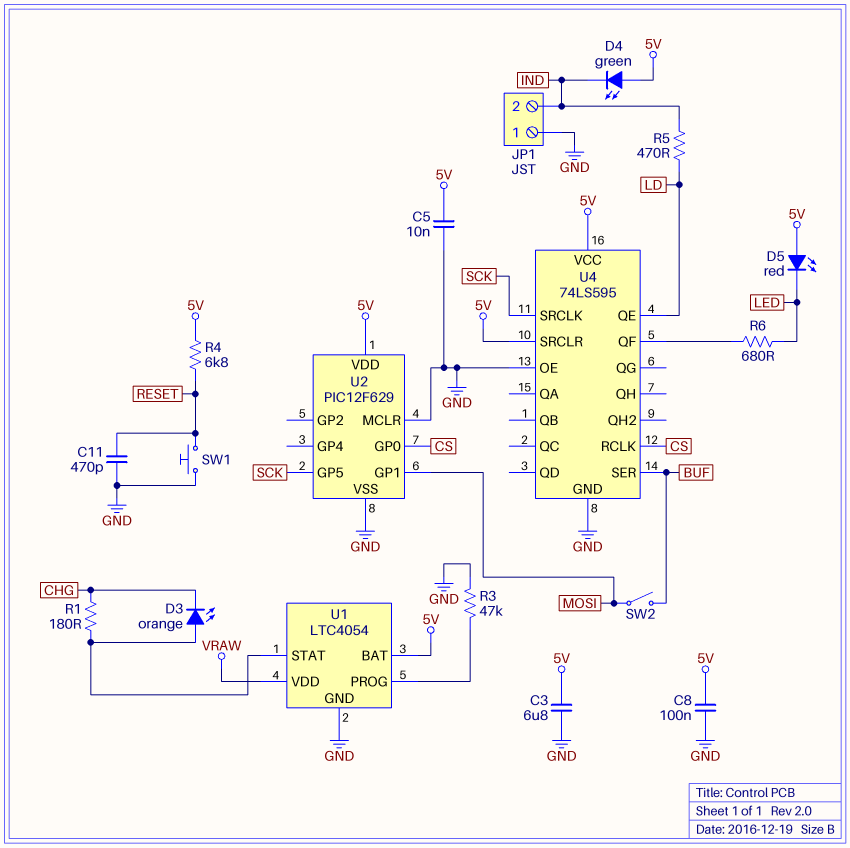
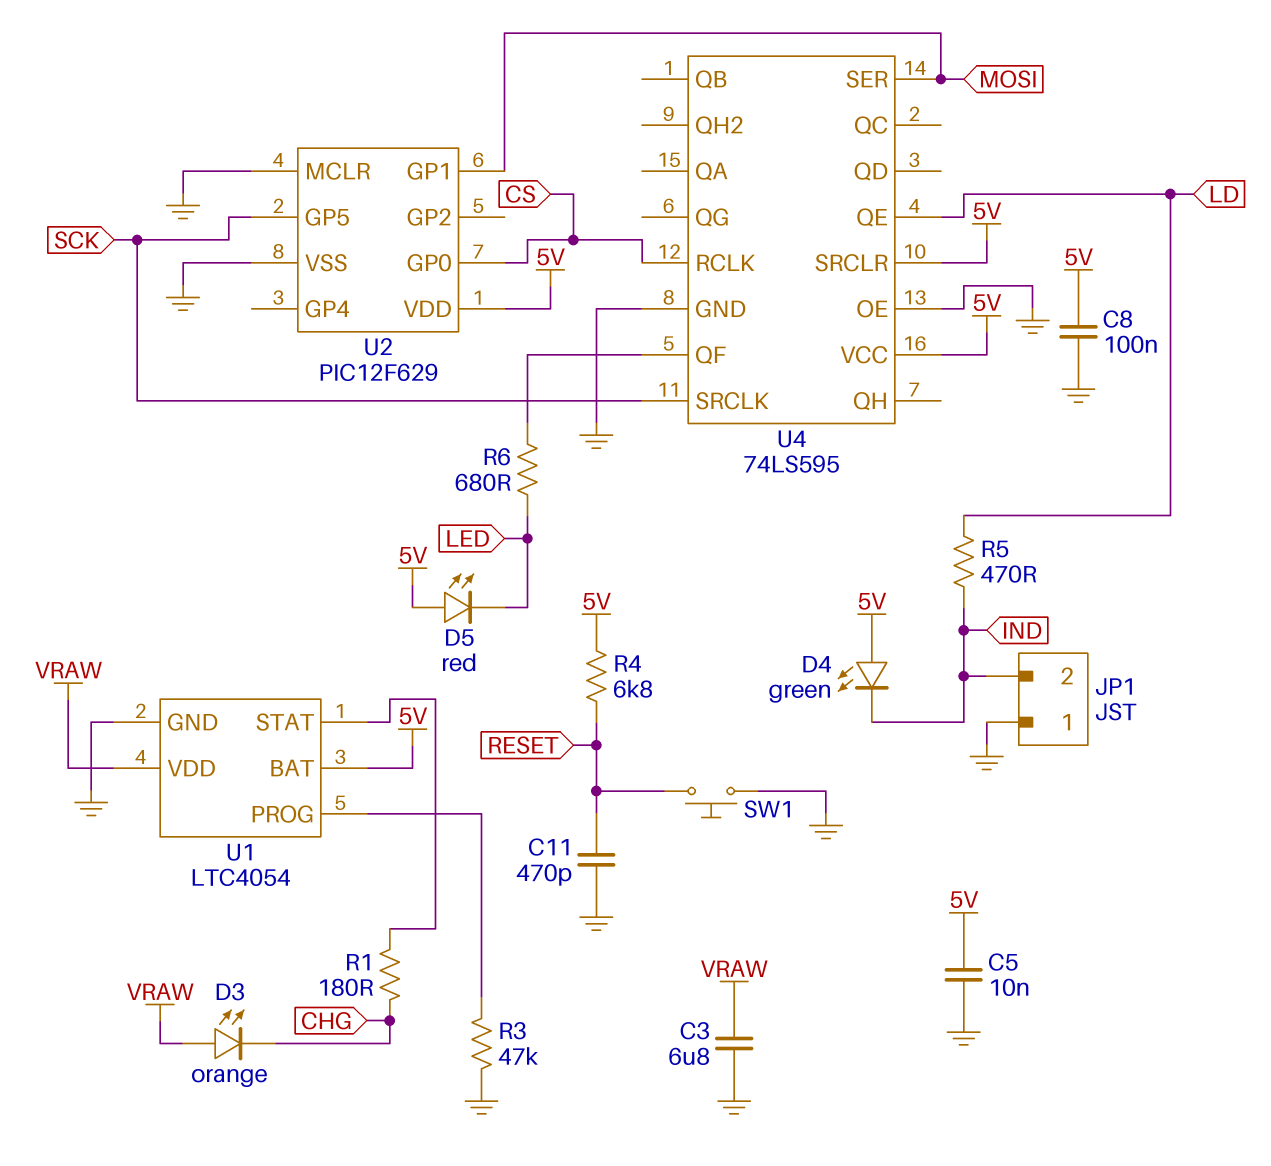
C3: 6.8uF (5V, GND) -> 6.8uF (GND, VRAW)
D3: LED orange (A U1/STAT, K CHG) -> LED orange (A VRAW, K CHG)
SW2: switch (BUF, MOSI) -> none
U4 pin SER: BUF -> MOSI

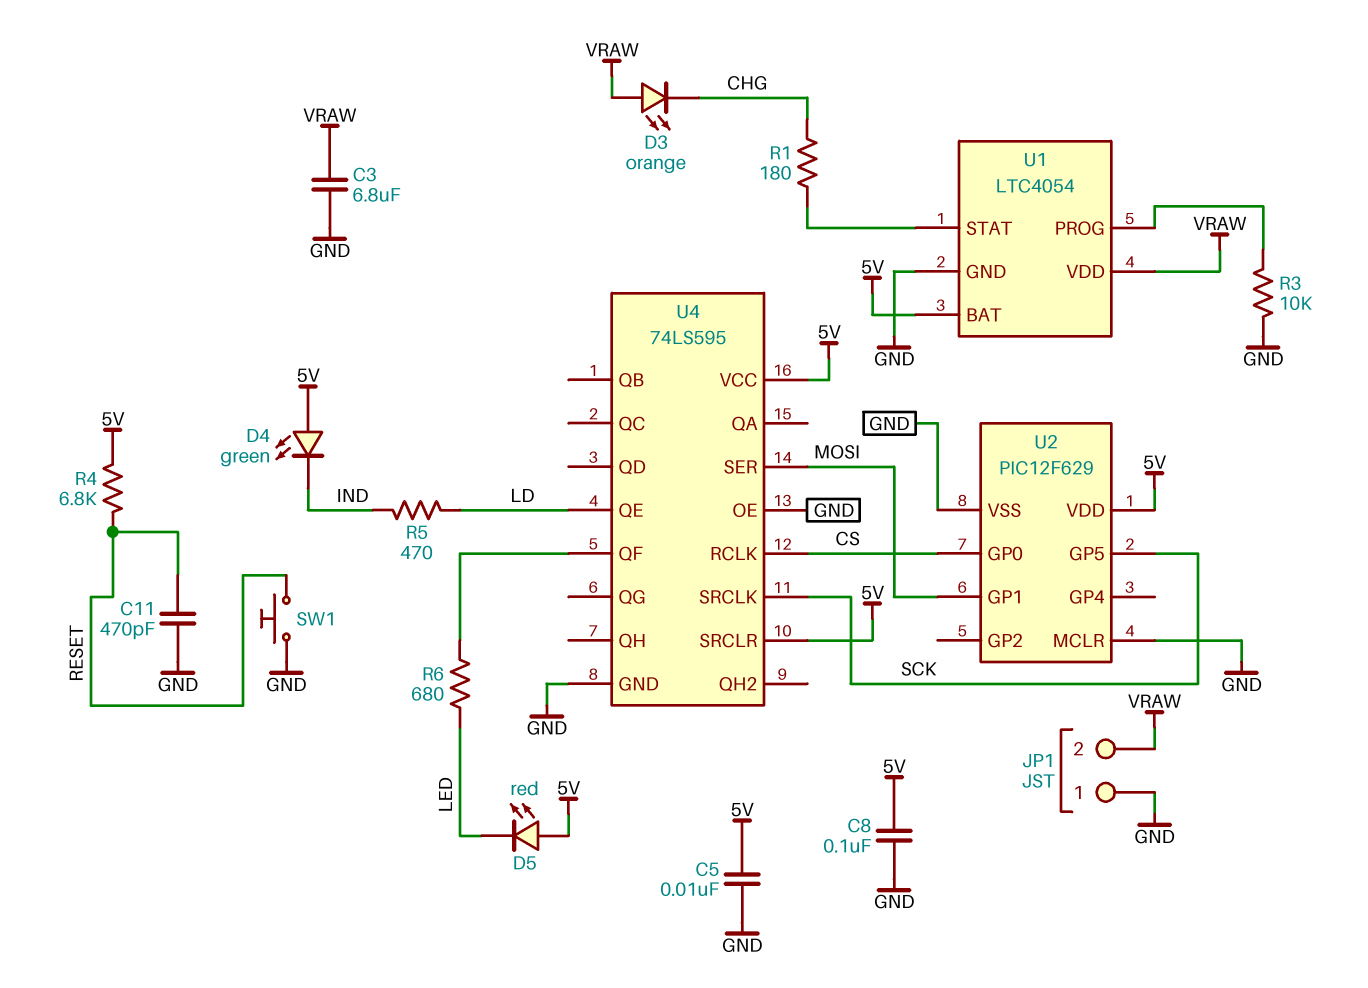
JP1 pin 2: IND -> VRAW
R3: 47k (GND, U1/PROG) -> 10k (GND, U1/PROG)

